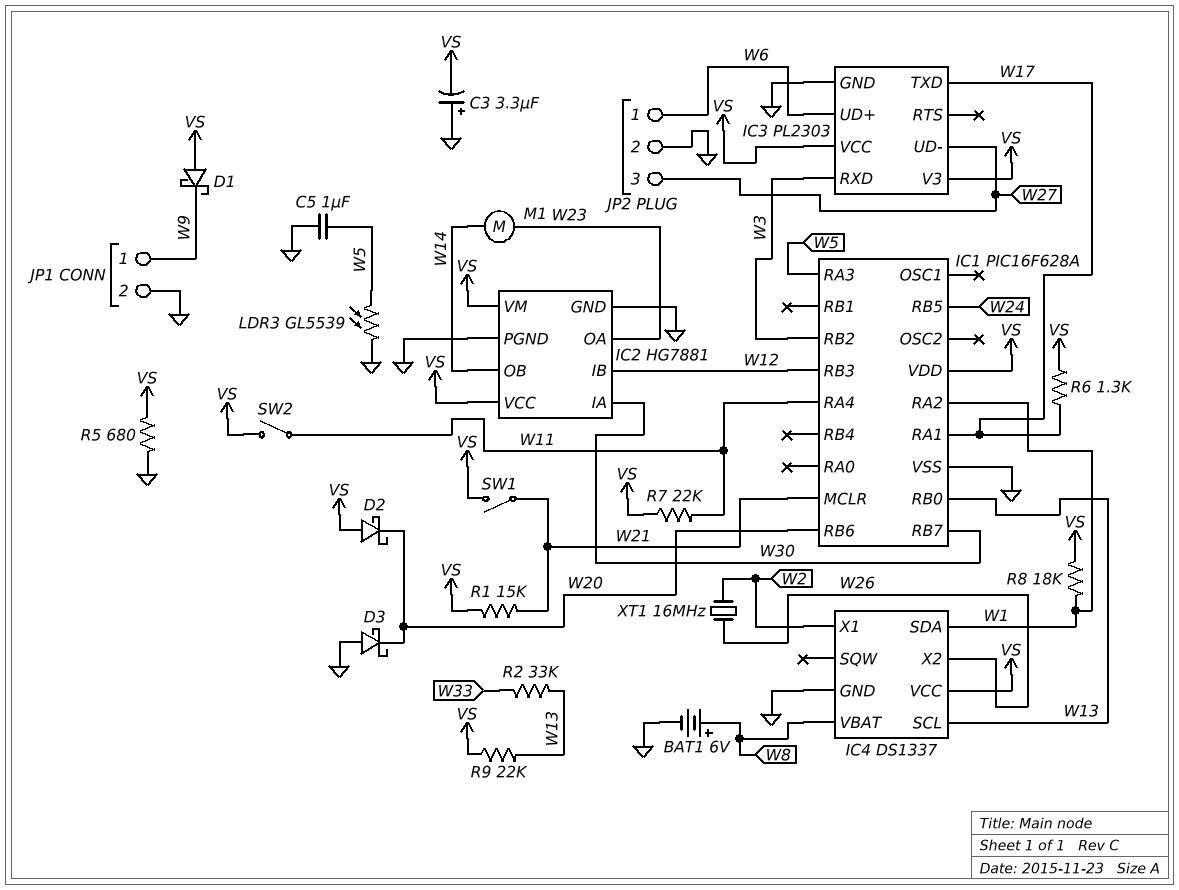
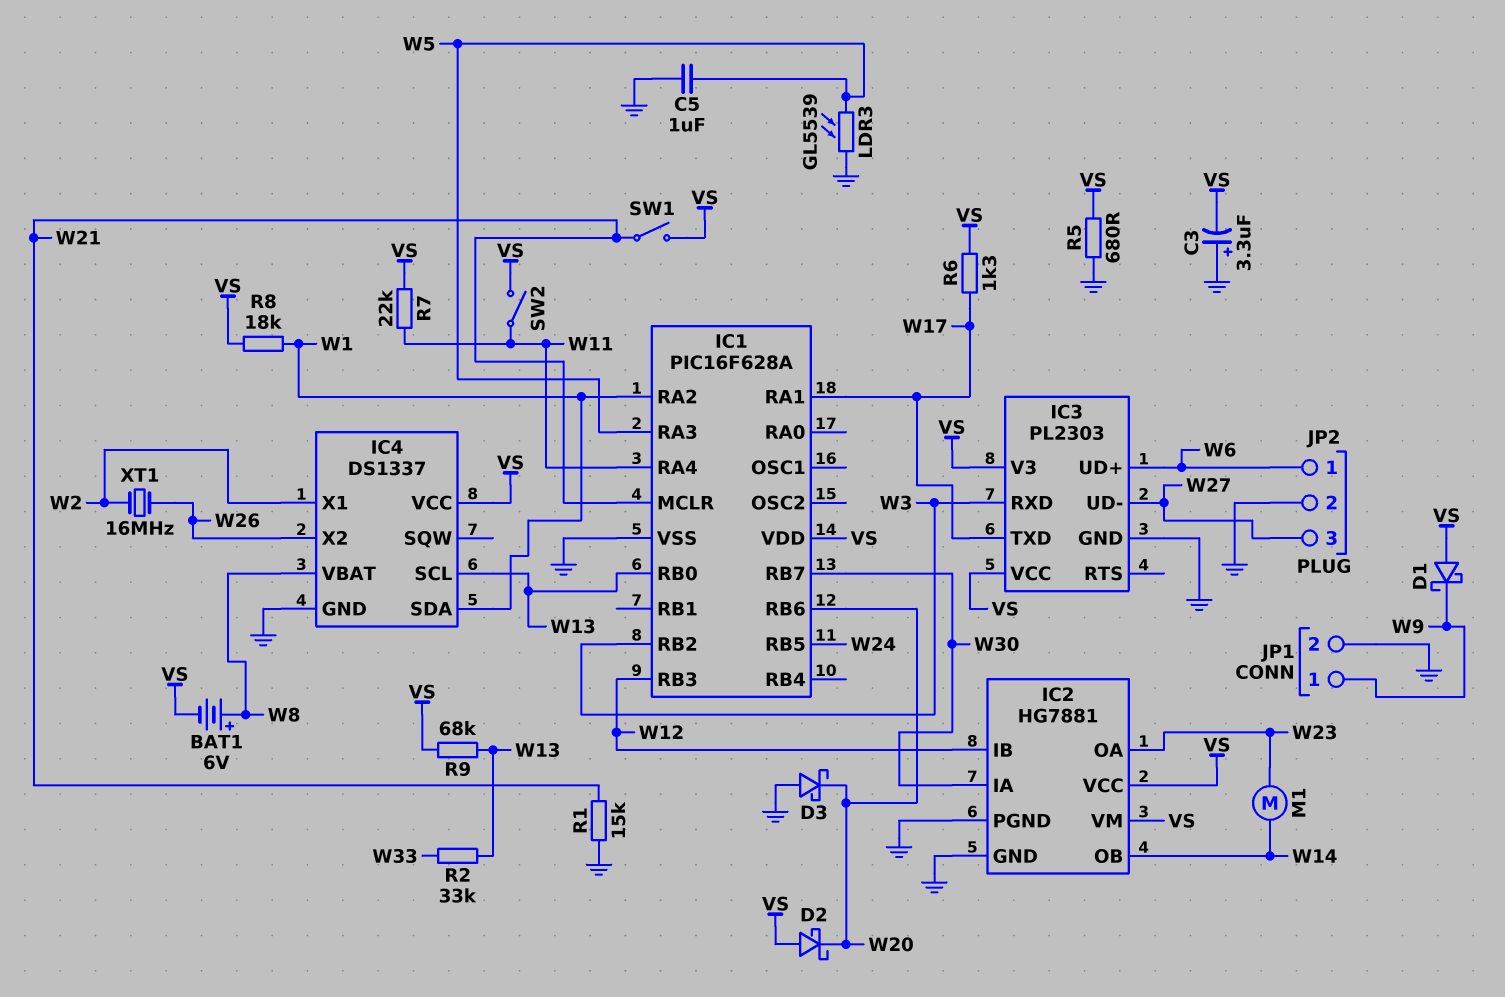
BAT1: 6V (plus W8, minus GND) -> 6V (plus W8, minus VS)
R1: 15k (VS, W21) -> 15k (GND, W21)
R9: 22k (VS, W13) -> 68k (VS, W13)

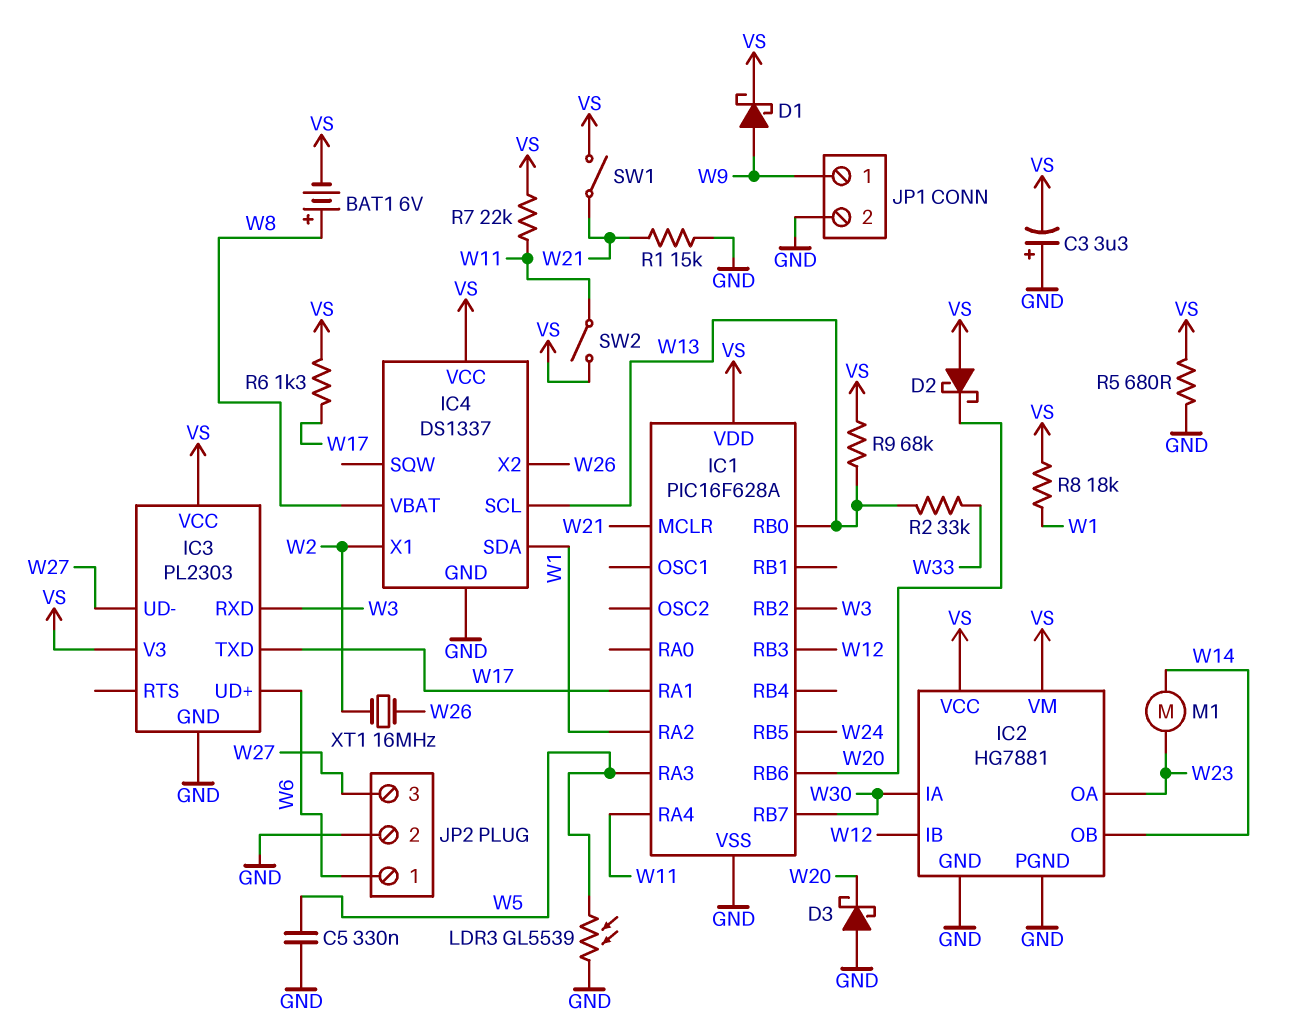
C5: 1uF (GND, W5) -> 330nF (GND, W5)
D1: schottky (A VS, K W9) -> schottky (A W9, K VS)

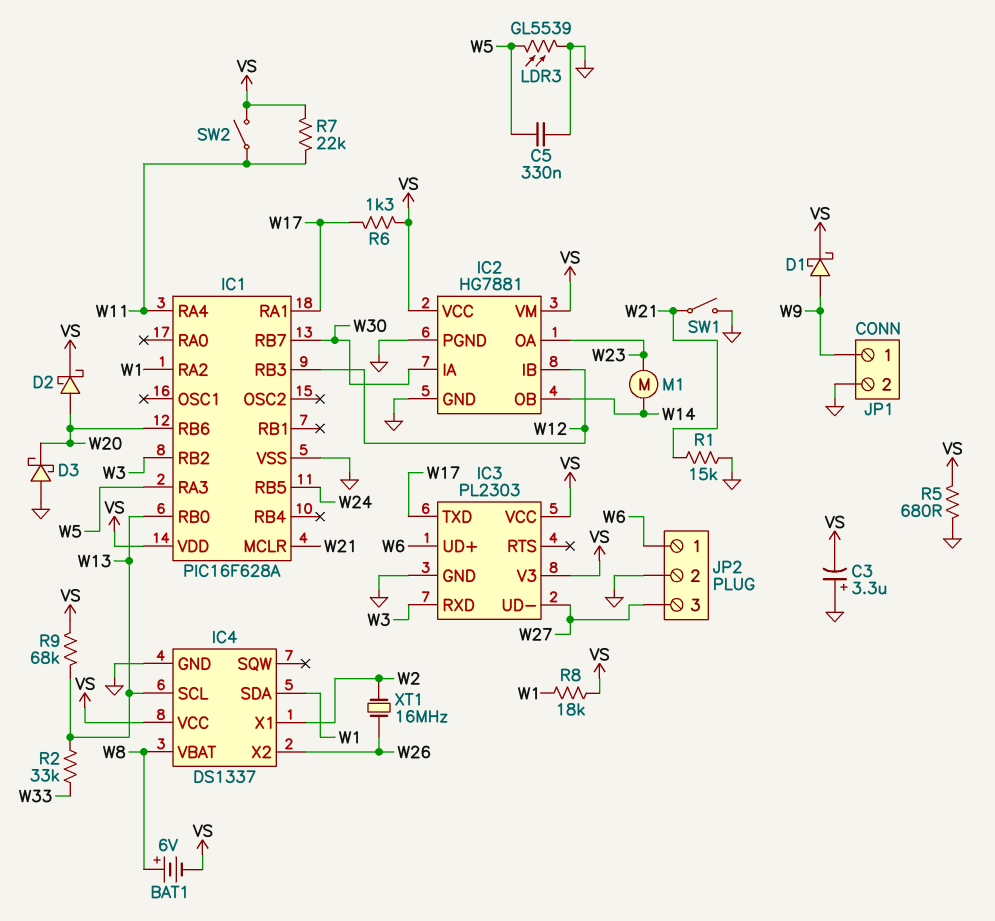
D2: schottky (A VS, K W20) -> schottky (A W20, K VS)
SW1: switch (VS, W21) -> switch (GND, W21)

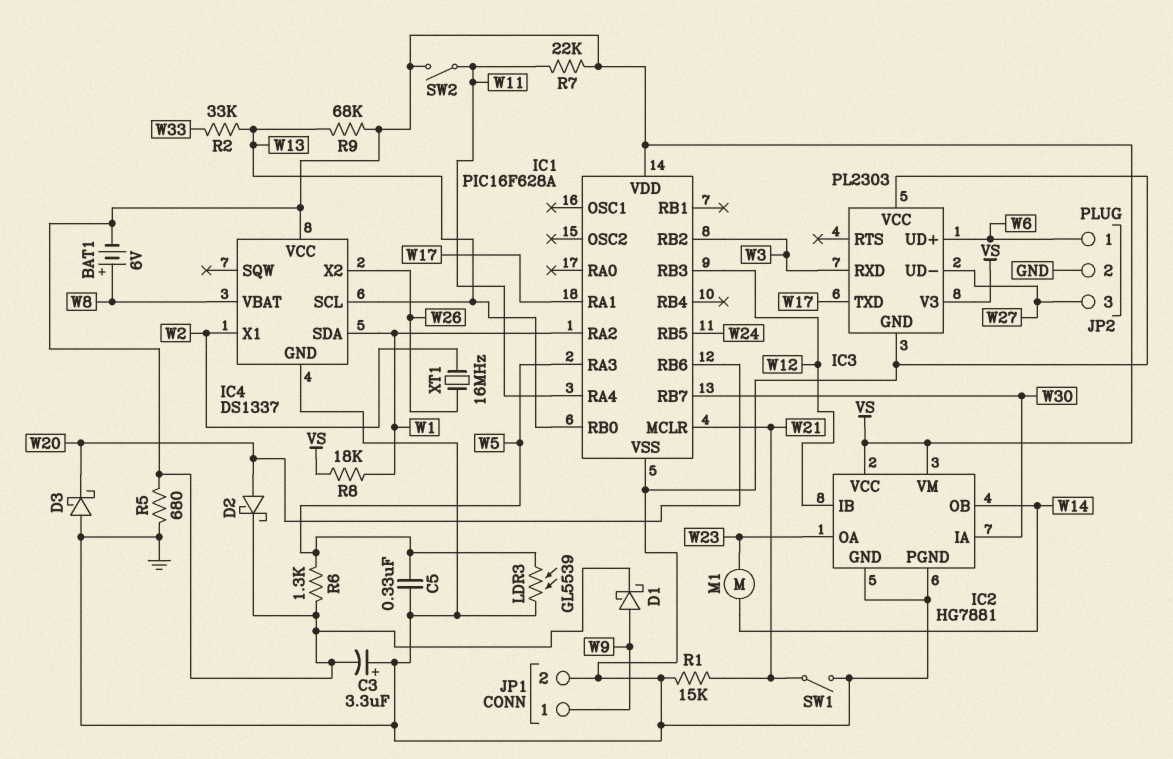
IC3 pin VCC: VS -> GND
R6: 1.3k (VS, W17) -> 1.3k (VS, W5)

